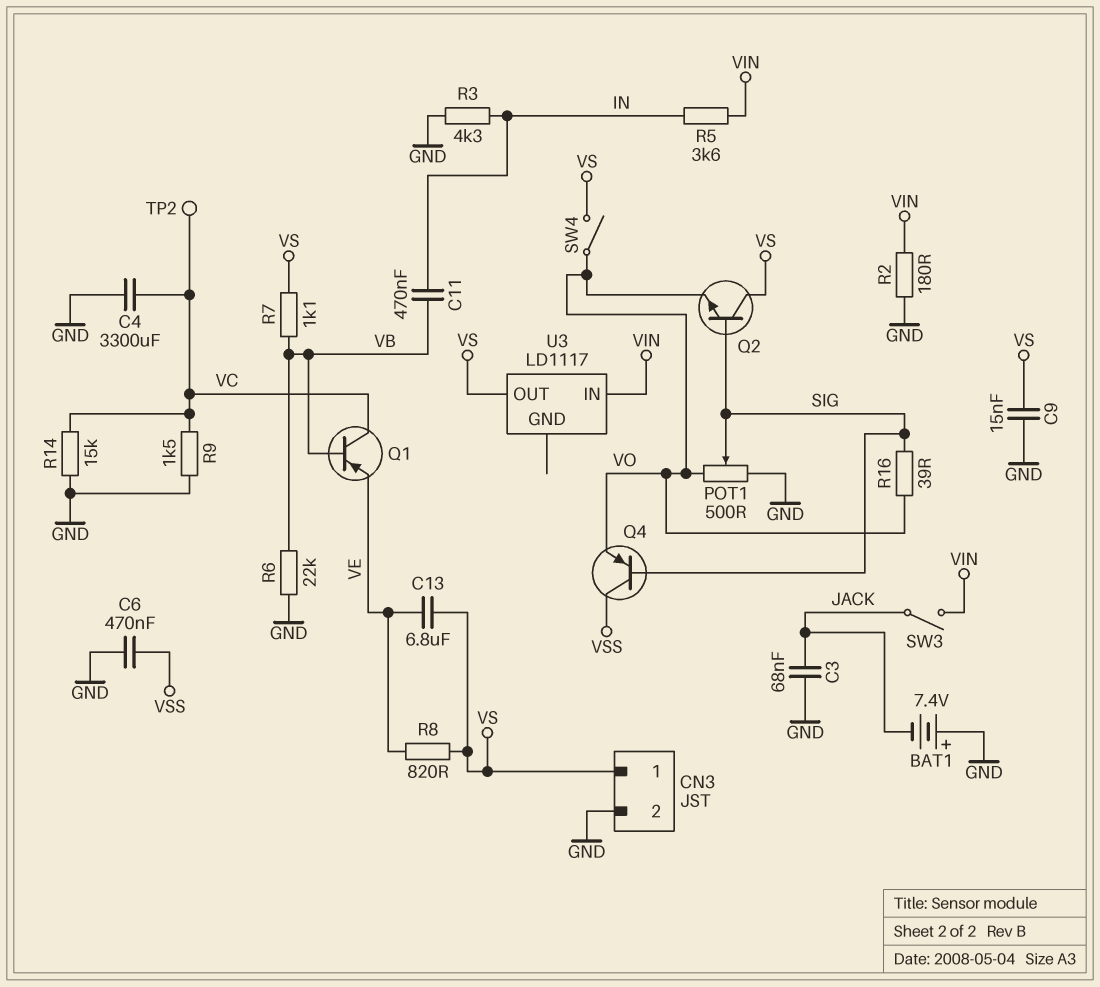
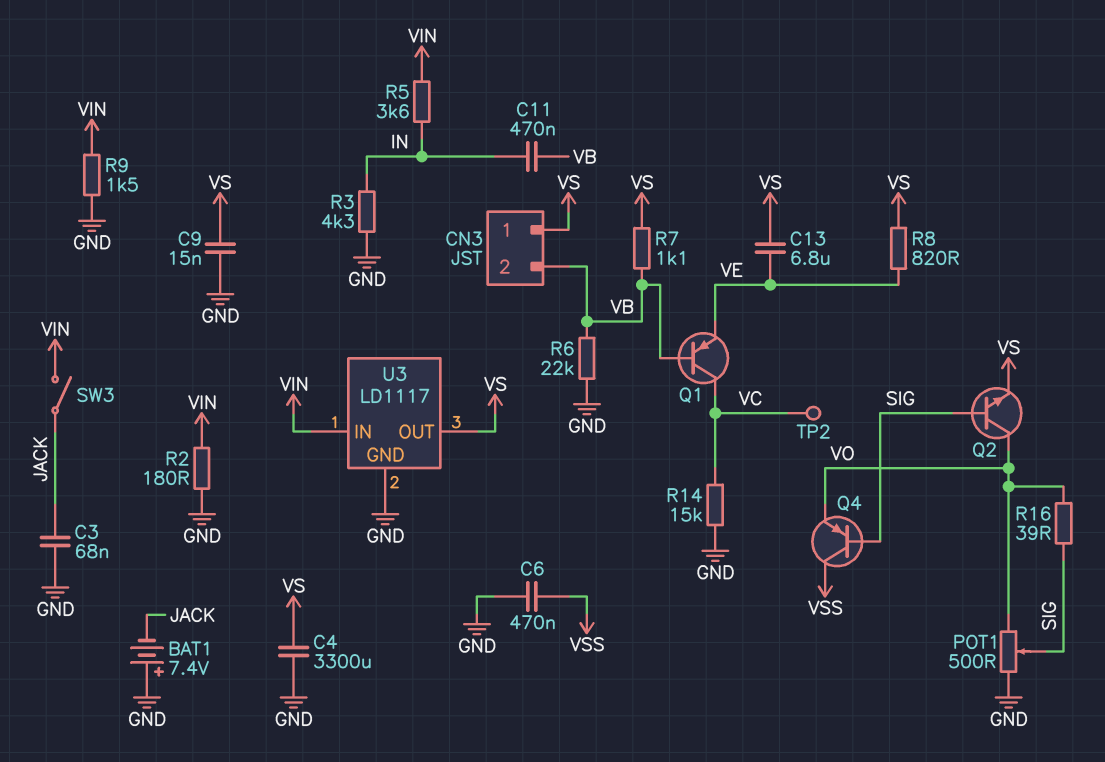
C4: 3300uF (GND, VC) -> 3300uF (GND, VS)
CN3 pin 2: GND -> VB
Q2: NPN (B SIG, C VS, E VO) -> NPN (B SIG, C VO, E VS)
R9: 1.5k (GND, VC) -> 1.5k (GND, VIN)
SW4: switch (VO, VS) -> none
U3 pin GND: none -> GND

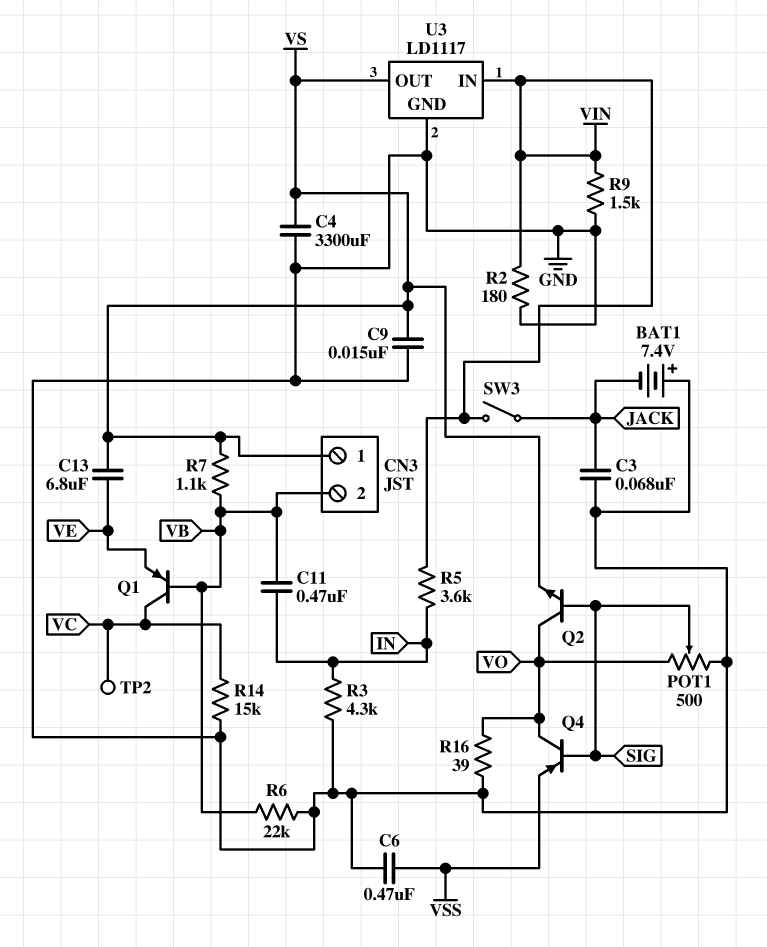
Q4: PNP (B SIG, C VSS, E VO) -> PNP (B SIG, C VO, E VSS)
R8: 820 (VE, VS) -> none
R16: 39 (SIG, VO) -> 39 (GND, VO)

